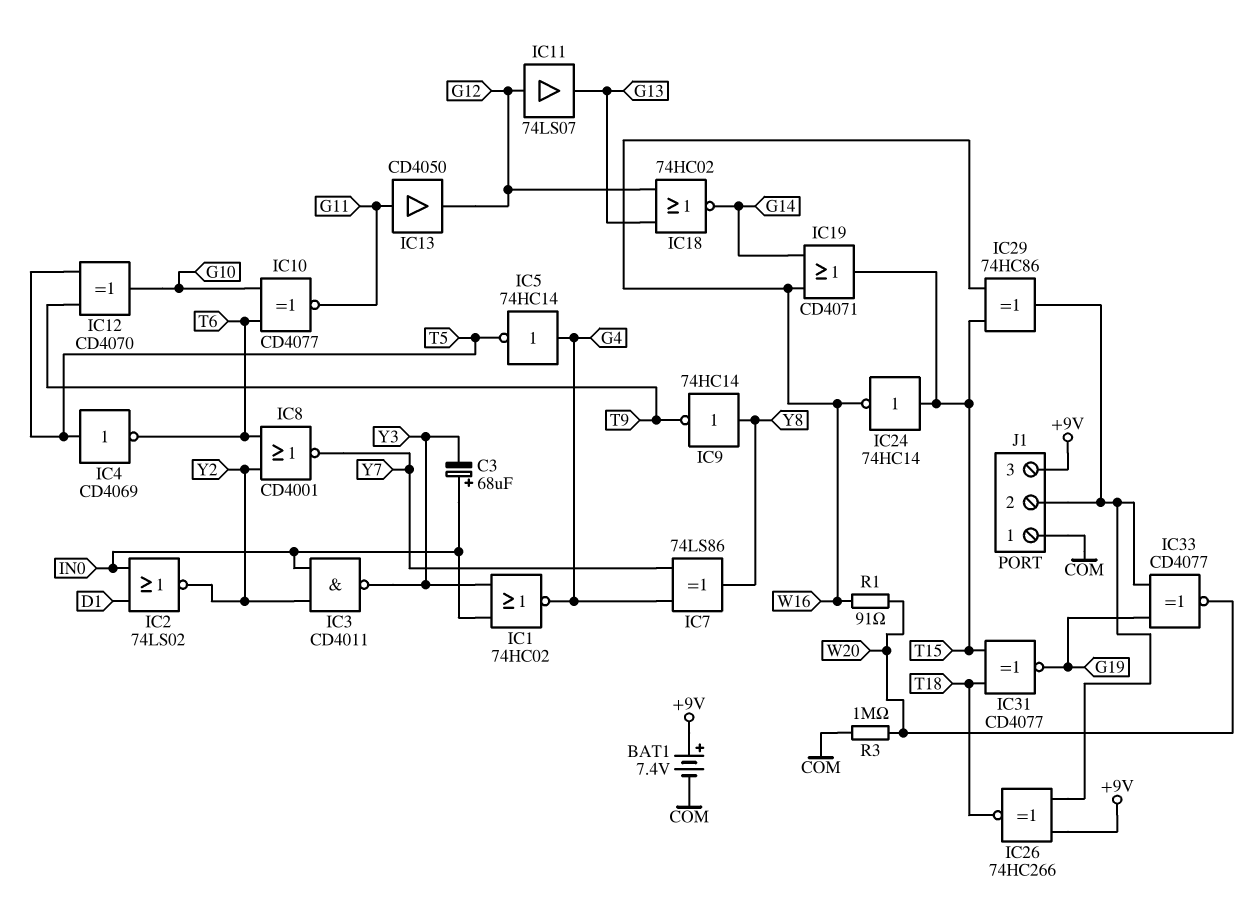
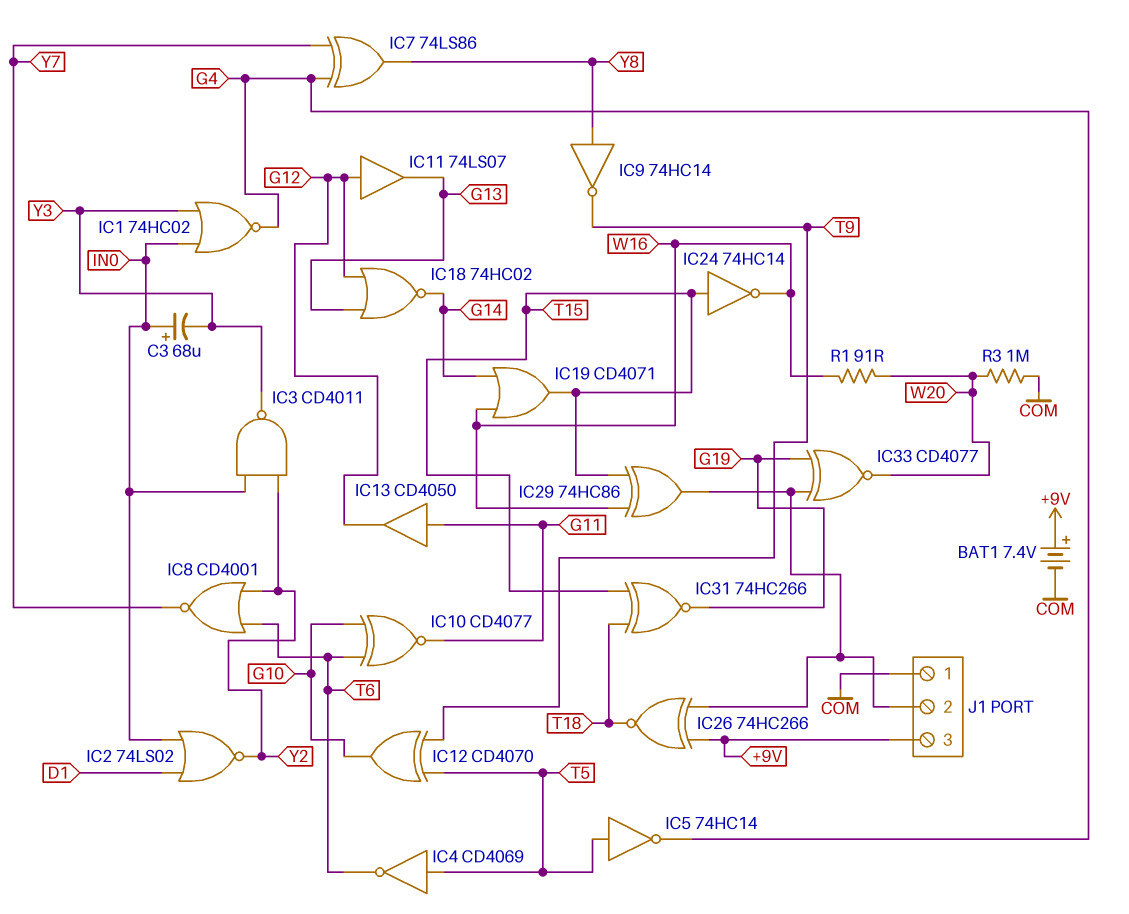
IC5: NOT 74HC14 (in G4, out T5) -> NOT 74HC14 (in T5, out G4)
IC31: XNOR CD4077 (in T15, in T18, out G19) -> XNOR 74HC266 (in T15, in T18, out G19)

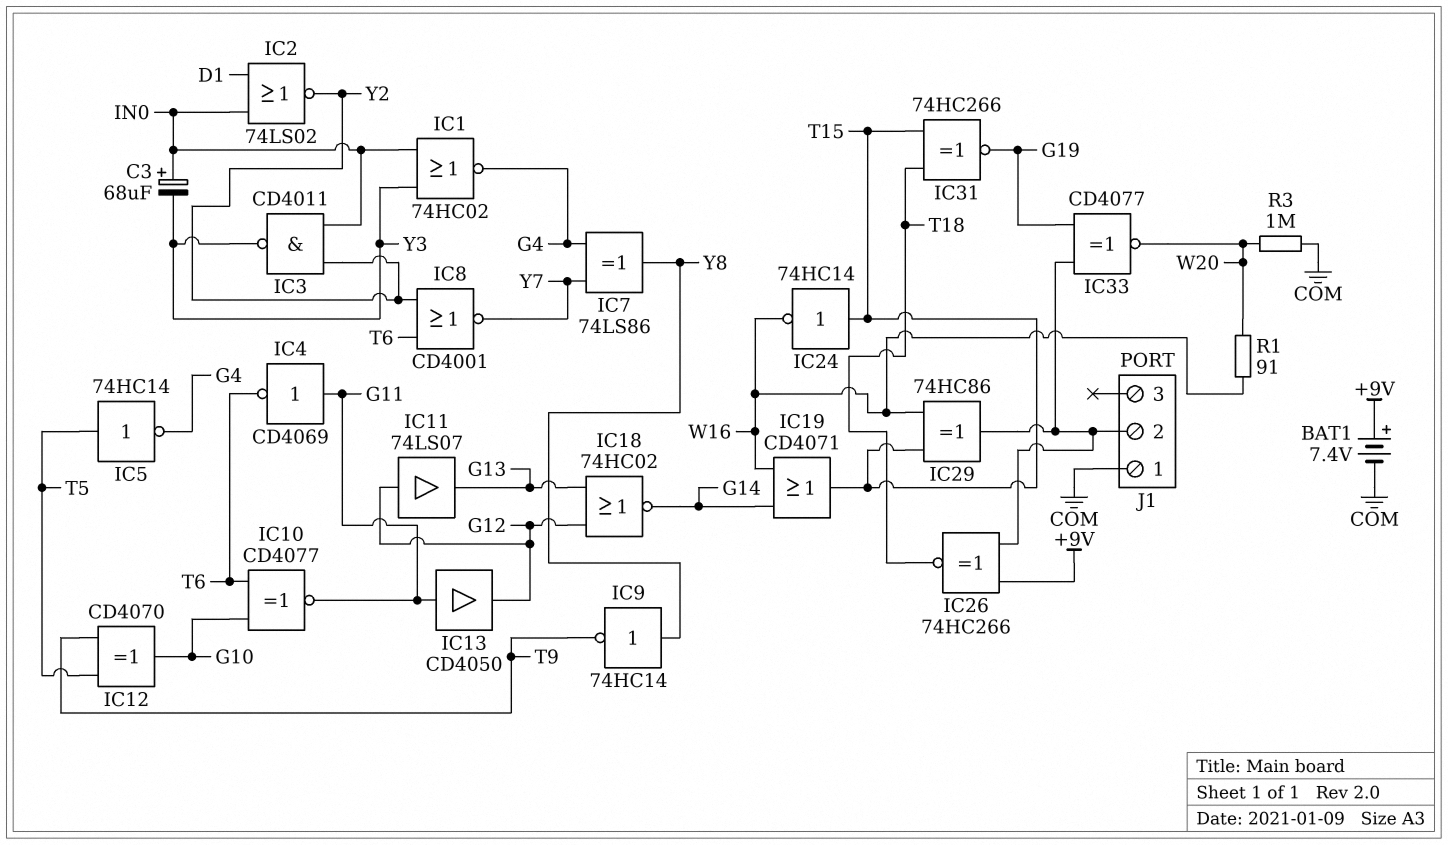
IC4: NOT CD4069 (in T5, out T6) -> NOT CD4069 (in G11, out T6)
J1 pin 3: +9V -> none

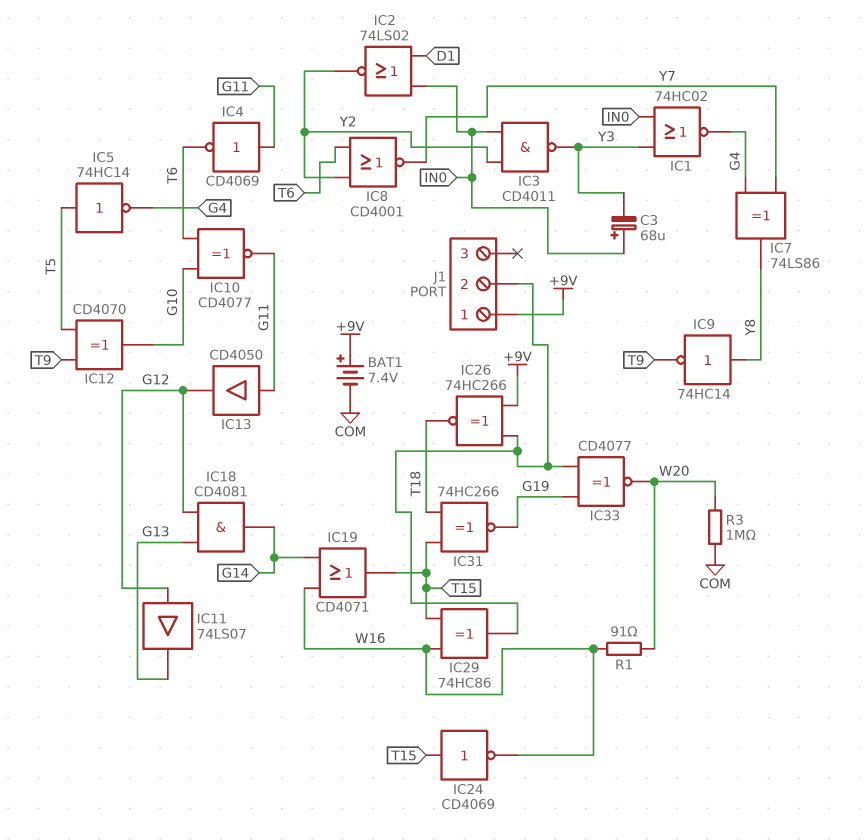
IC18: NOR 74HC02 (in G12, in G13, out G14) -> AND CD4081 (in G12, in G13, out G14)
IC24: NOT 74HC14 (in T15, out W16) -> NOT CD4069 (in T15, out W16)
J1 pin 1: COM -> +9V

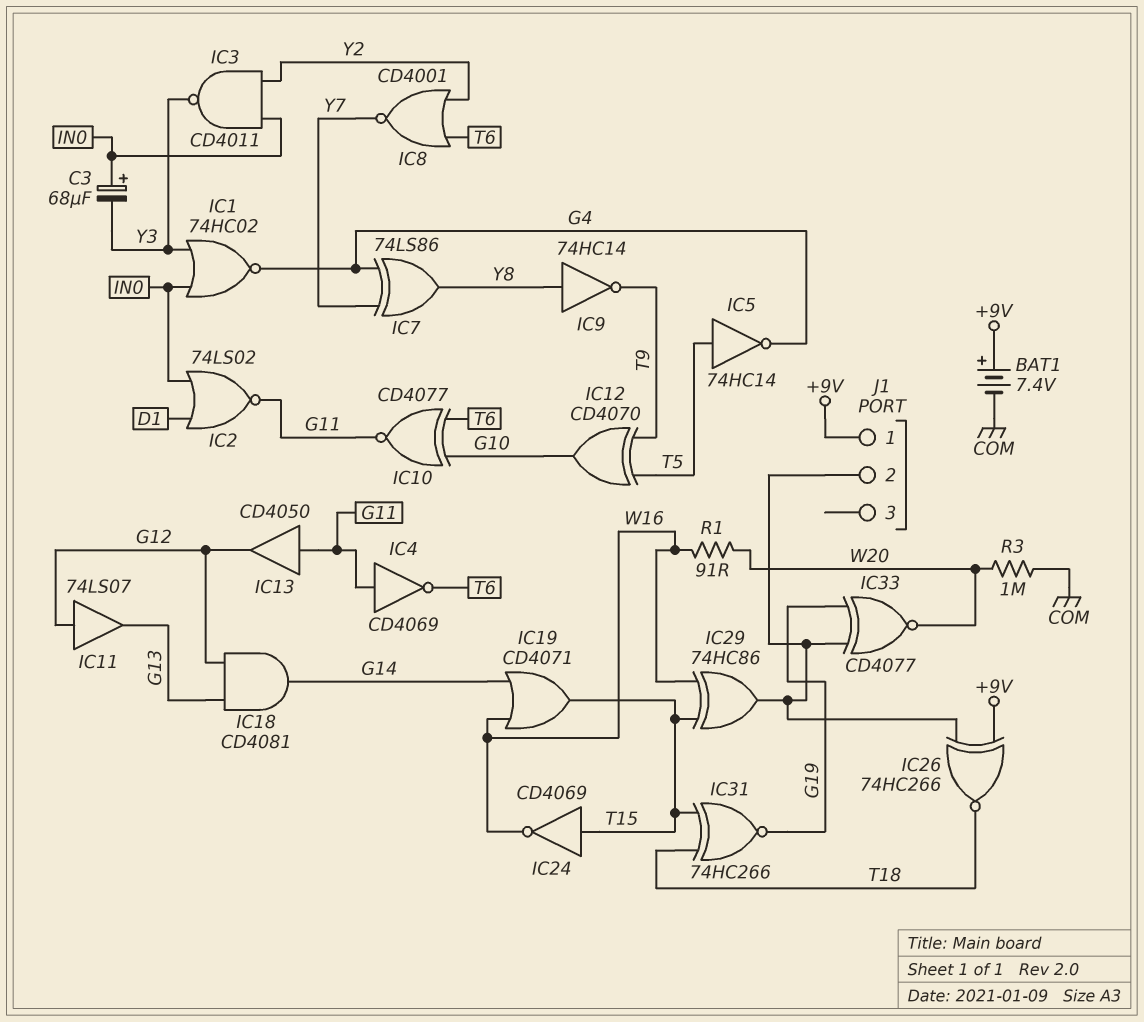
IC2: NOR 74LS02 (in D1, in IN0, out Y2) -> NOR 74LS02 (in D1, in IN0, out G11)

